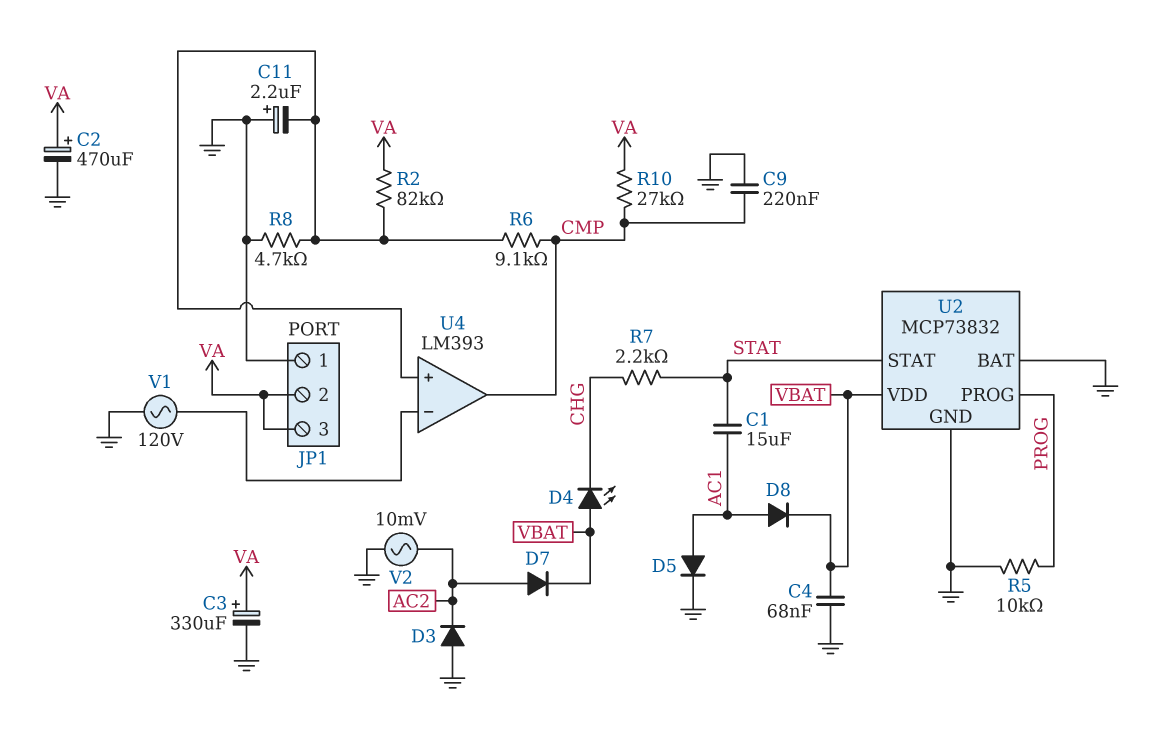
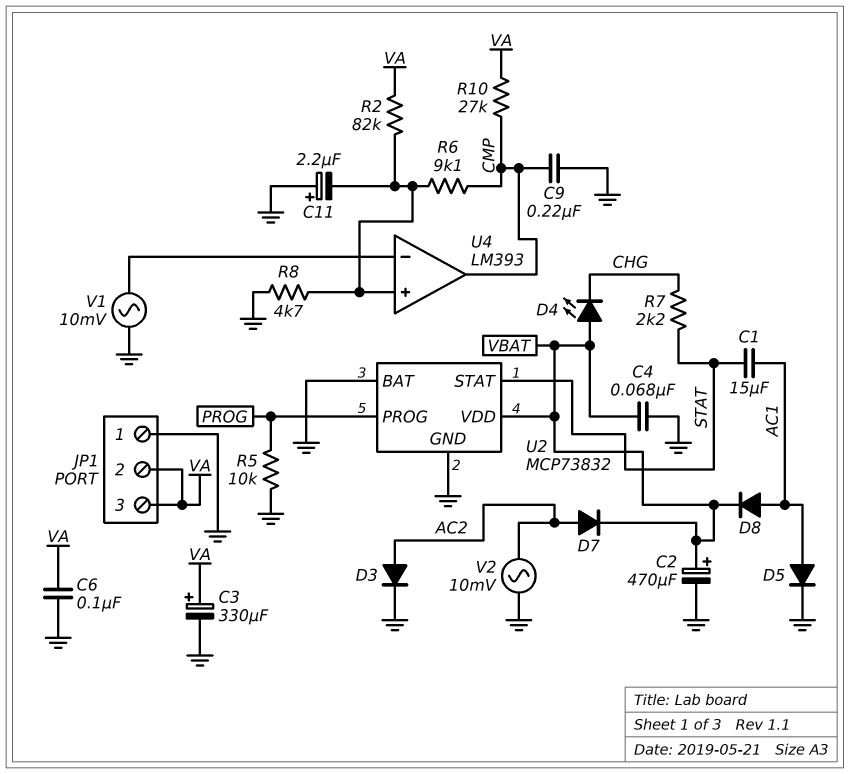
C2: 470uF (plus VA, minus GND) -> 470uF (plus VBAT, minus GND)
C6: none -> 100nF (GND, VA)
D3: diode (A GND, K AC2) -> diode (A AC2, K GND)
V1: AC 120V (GND, U4/in-) -> AC 10mV (GND, U4/in-)

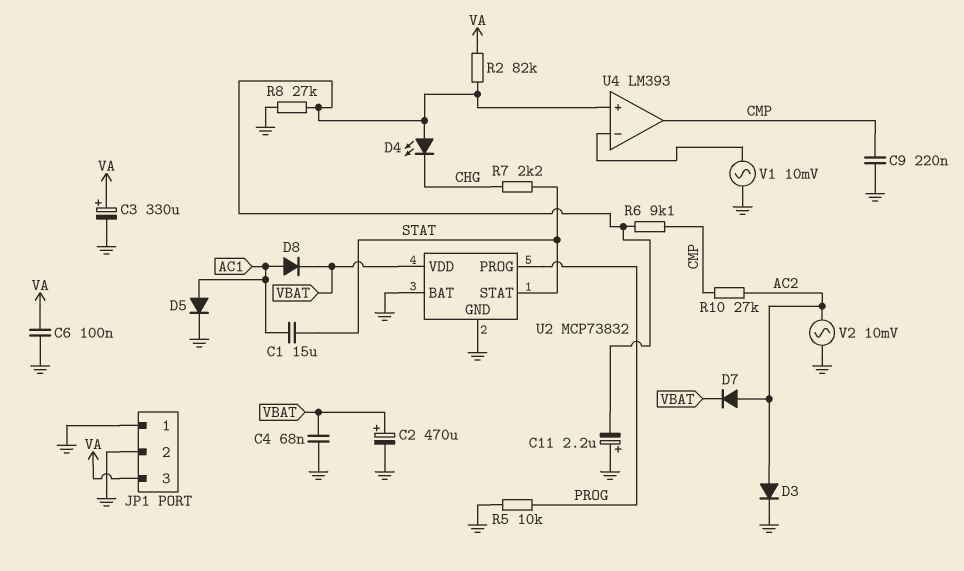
D4: LED (A VBAT, K CHG) -> LED (A U4/in+, K CHG)
JP1 pin 2: VA -> GND
R8: 4.7k (GND, U4/in+) -> 27k (GND, U4/in+)
R10: 27k (CMP, VA) -> 27k (AC2, CMP)

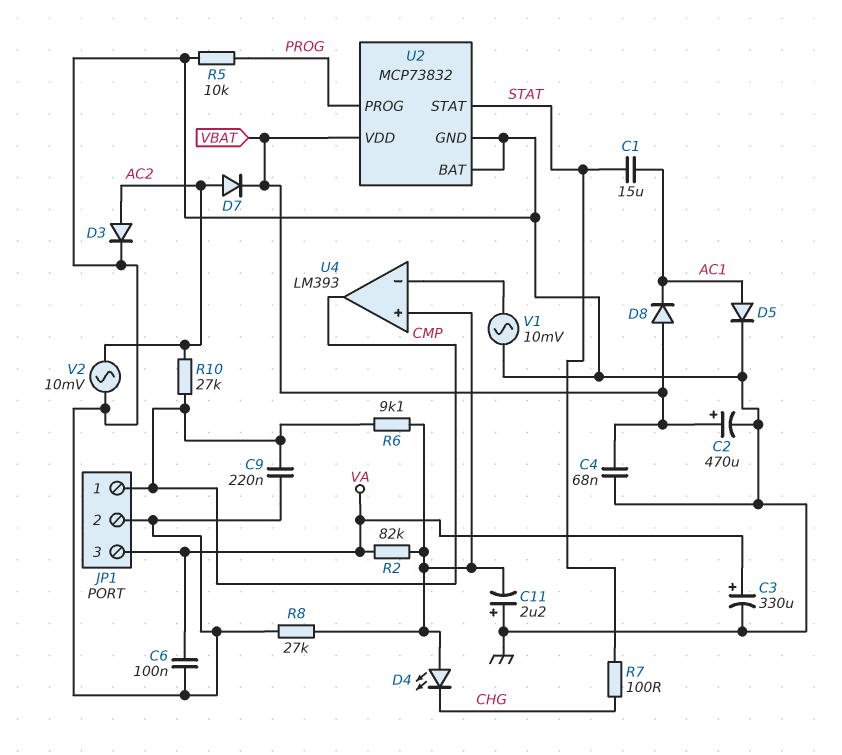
D8: diode (A AC1, K VBAT) -> diode (A VBAT, K AC1)
JP1 pin 1: GND -> CMP
R7: 2.2k (CHG, STAT) -> 100 (CHG, STAT)

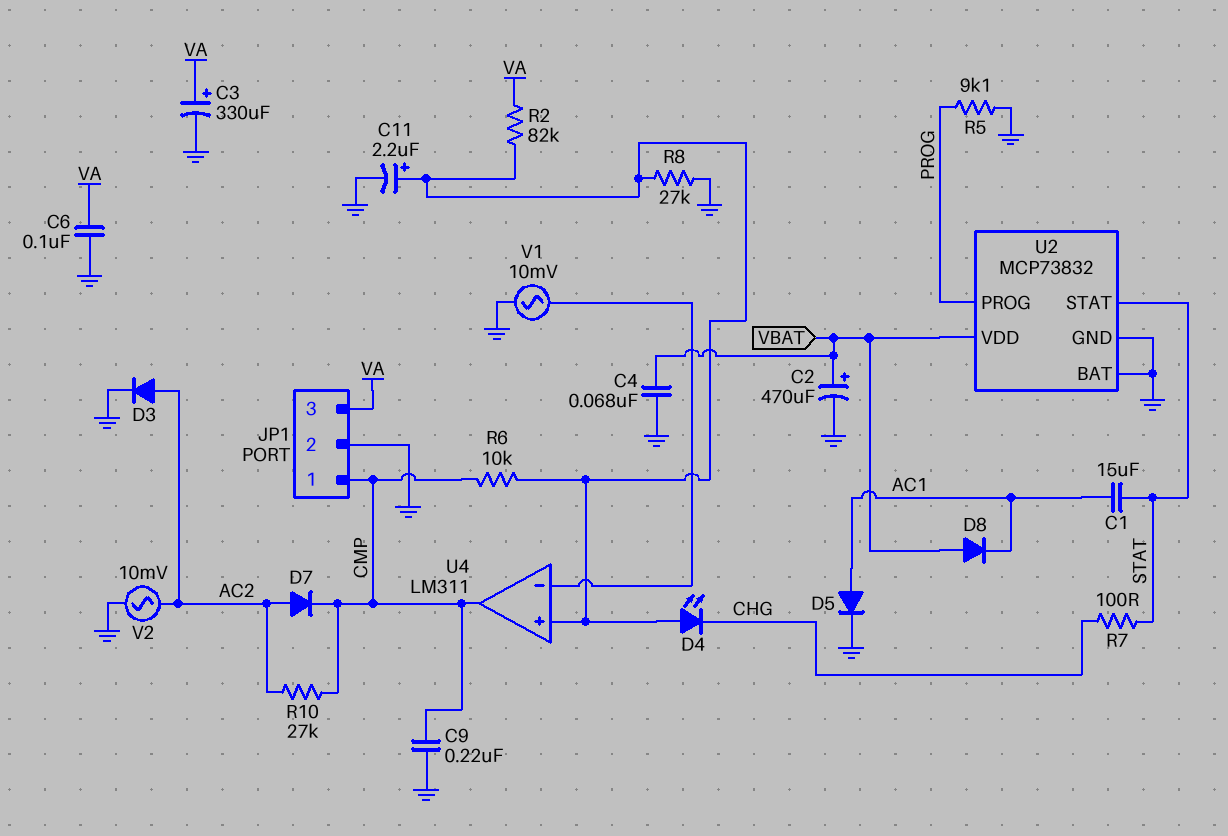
C11: 2.2uF (plus GND, minus U4/in+) -> 2.2uF (plus U4/in+, minus GND)
D7: diode (A AC2, K VBAT) -> diode (A AC2, K CMP)
R5: 10k (GND, PROG) -> 9.1k (GND, PROG)
R6: 9.1k (CMP, U4/in+) -> 10k (CMP, U4/in+)
U4: LM393 -> LM311

